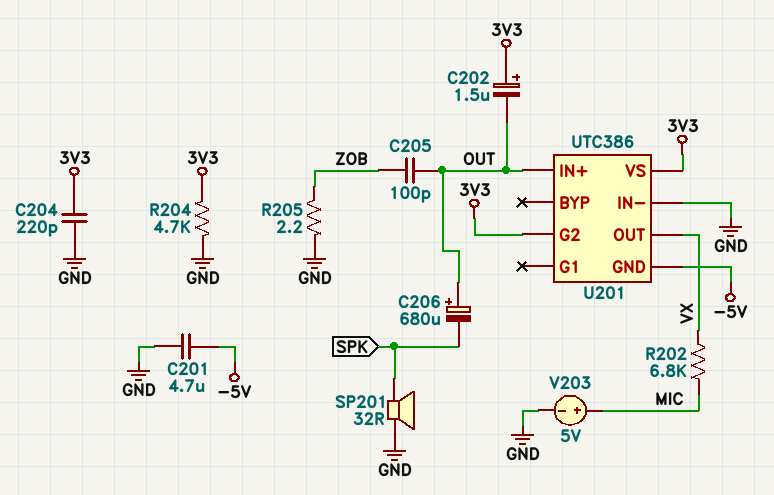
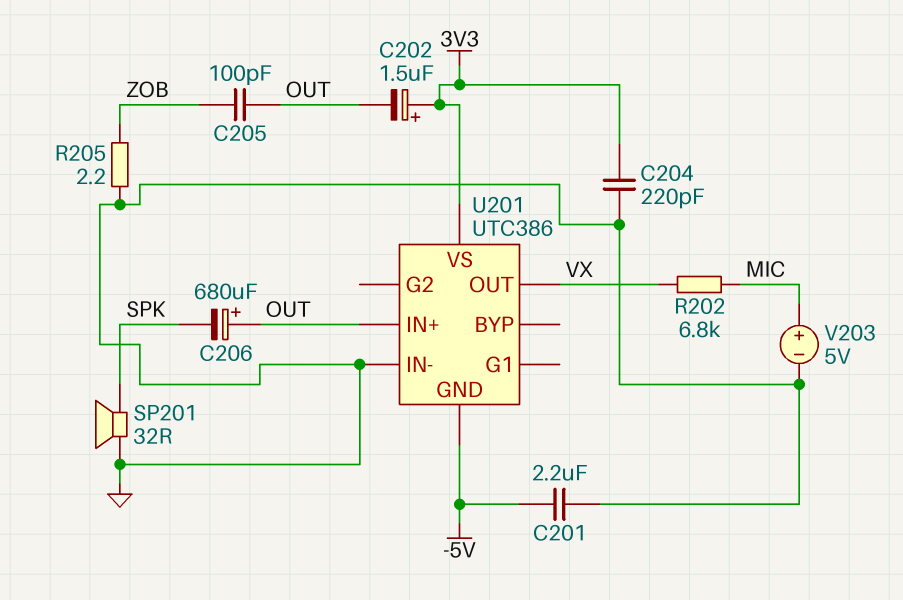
C201: 4.7uF (-5V, GND) -> 2.2uF (-5V, GND)
R204: 4.7k (3V3, GND) -> none
U201 pin G2: 3V3 -> none

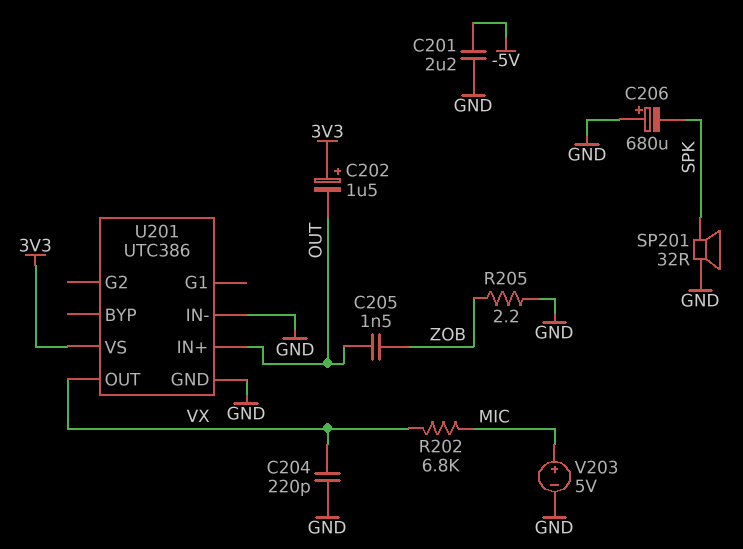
C204: 220pF (3V3, GND) -> 220pF (GND, VX)
C205: 100pF (OUT, ZOB) -> 1.5nF (OUT, ZOB)
C206: 680uF (plus OUT, minus SPK) -> 680uF (plus GND, minus SPK)
U201 pin GND: -5V -> GND

